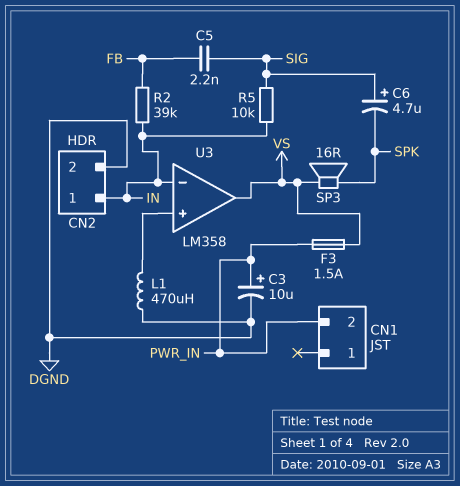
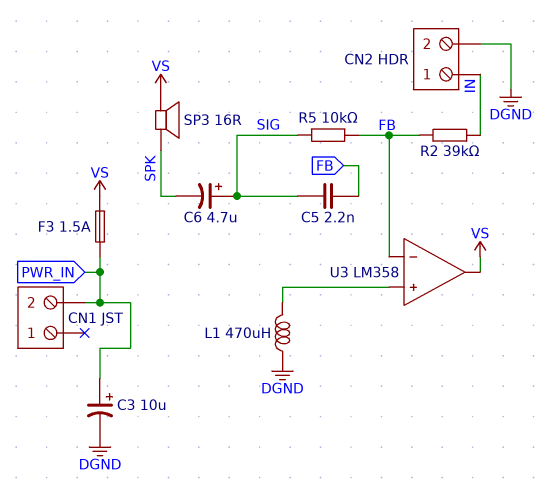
R5: 10k (IN, SIG) -> 10k (FB, SIG)
U3 pin in-: IN -> FB

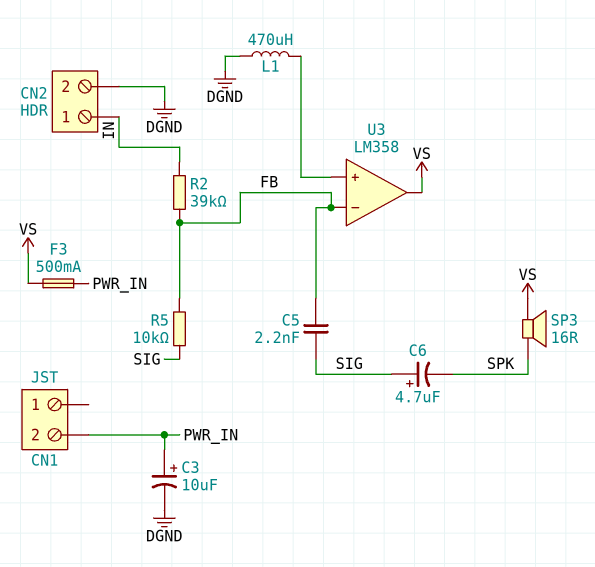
F3: 1.5A (PWR_IN, VS) -> 500mA (PWR_IN, VS)

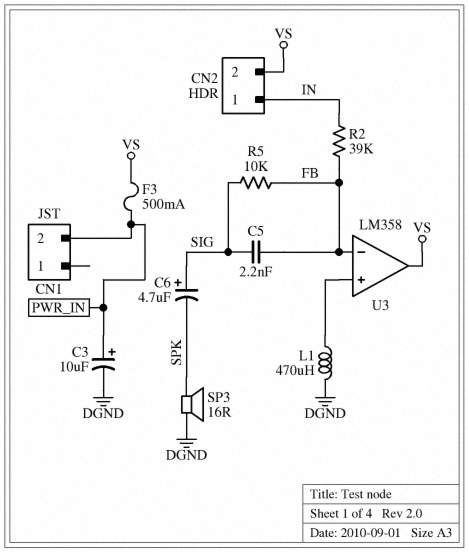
CN2 pin 2: DGND -> VS
SP3: speaker 16R (SPK, VS) -> speaker 16R (DGND, SPK)

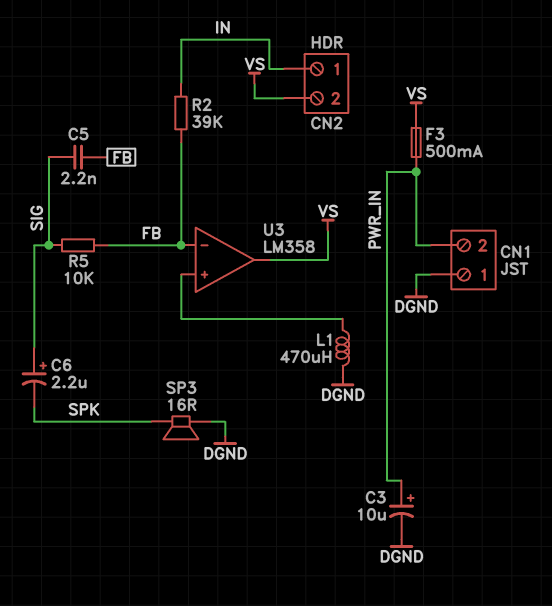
C6: 4.7uF (plus SIG, minus SPK) -> 2.2uF (plus SIG, minus SPK)
CN1 pin 1: none -> DGND

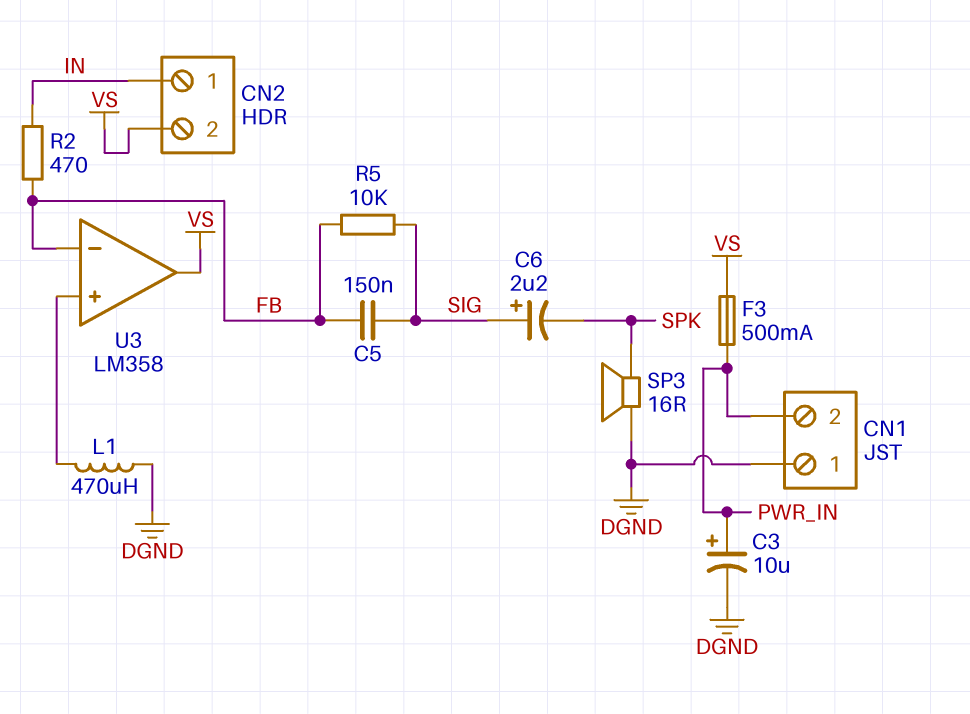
C5: 2.2nF (FB, SIG) -> 150nF (FB, SIG)
R2: 39k (FB, IN) -> 470 (FB, IN)

